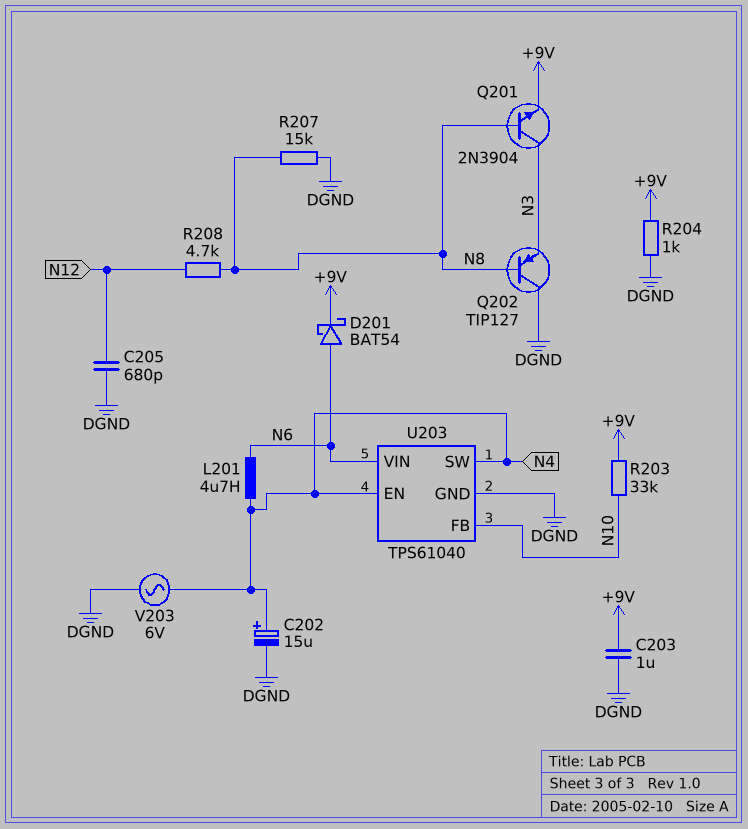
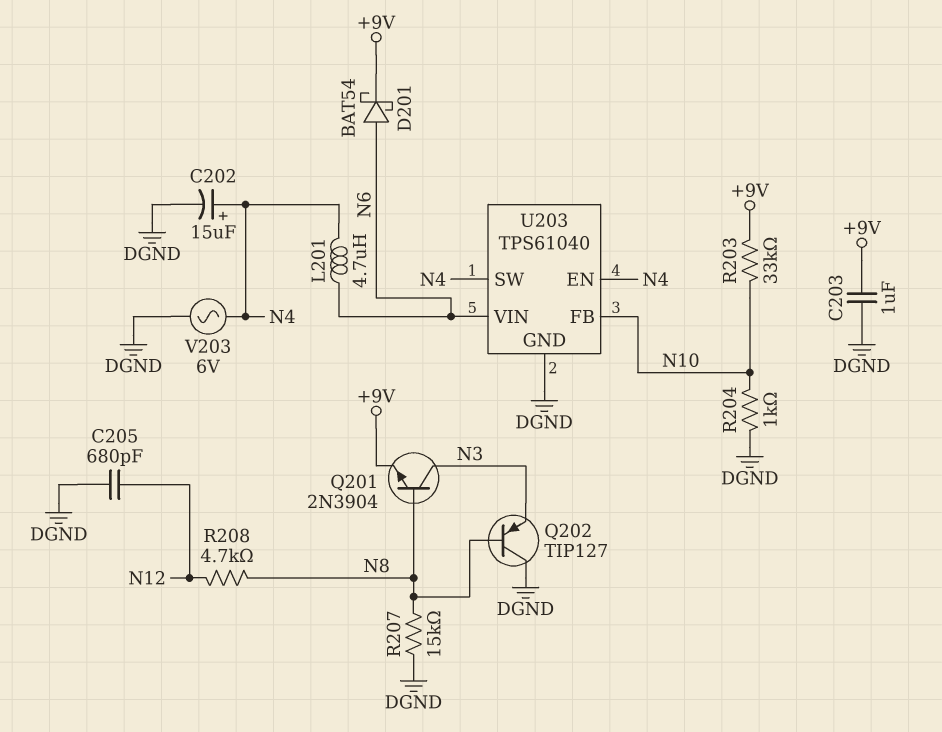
R204: 1k (+9V, DGND) -> 1k (DGND, N10)

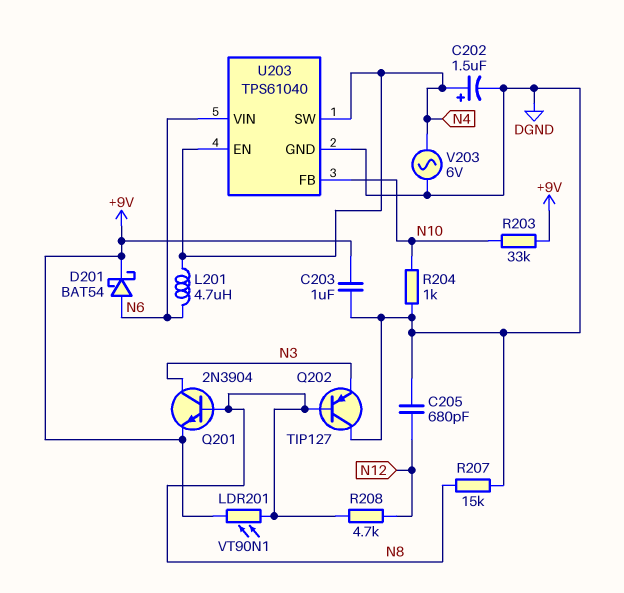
C202: 15uF (plus N4, minus DGND) -> 1.5uF (plus N4, minus DGND)
LDR201: none -> VT90N1 (+9V, N8)

